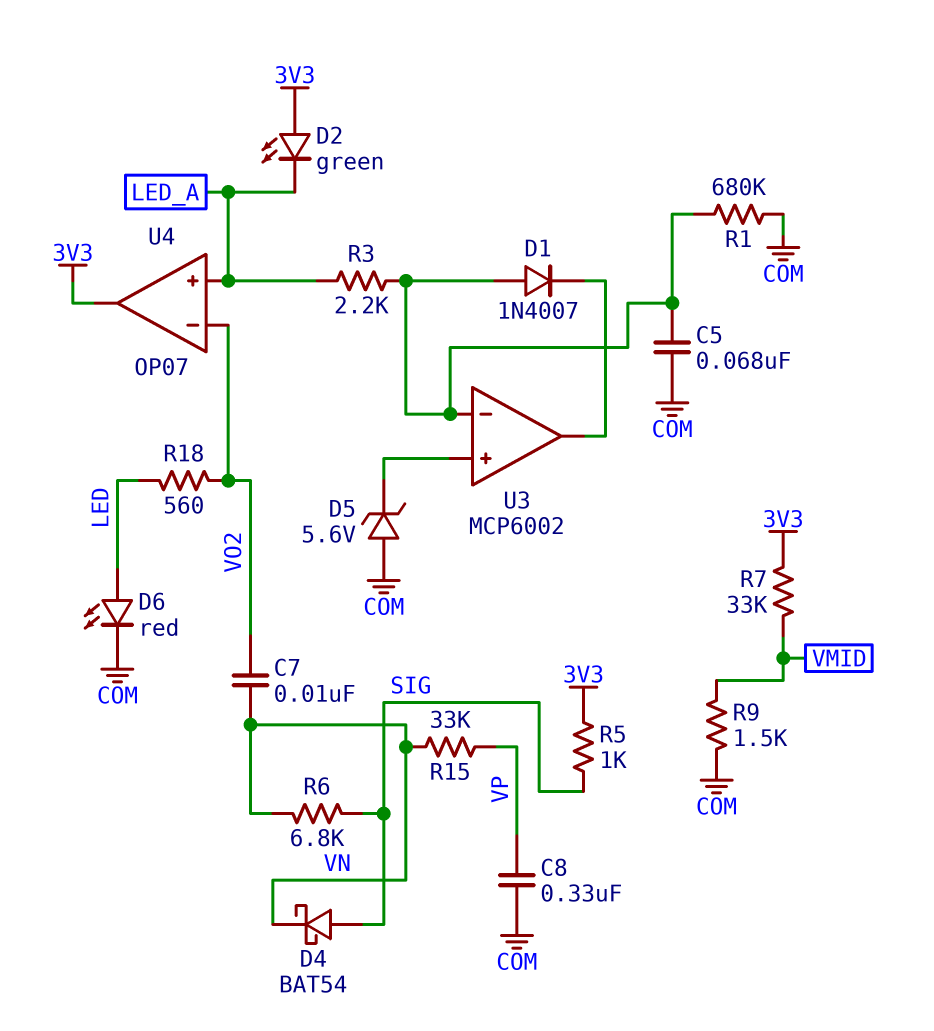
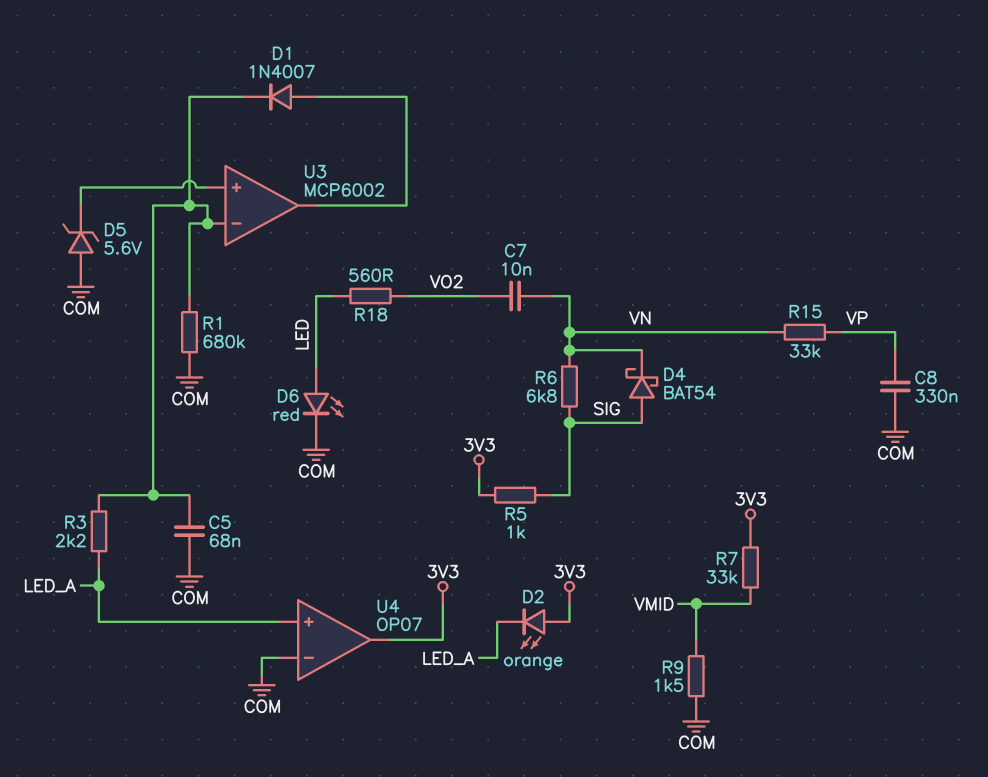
D1: diode 1N4007 (A U3/in-, K U3/out) -> diode 1N4007 (A U3/out, K U3/in-)
D2: LED green (A 3V3, K LED_A) -> LED orange (A 3V3, K LED_A)
U4 pin in-: VO2 -> COM

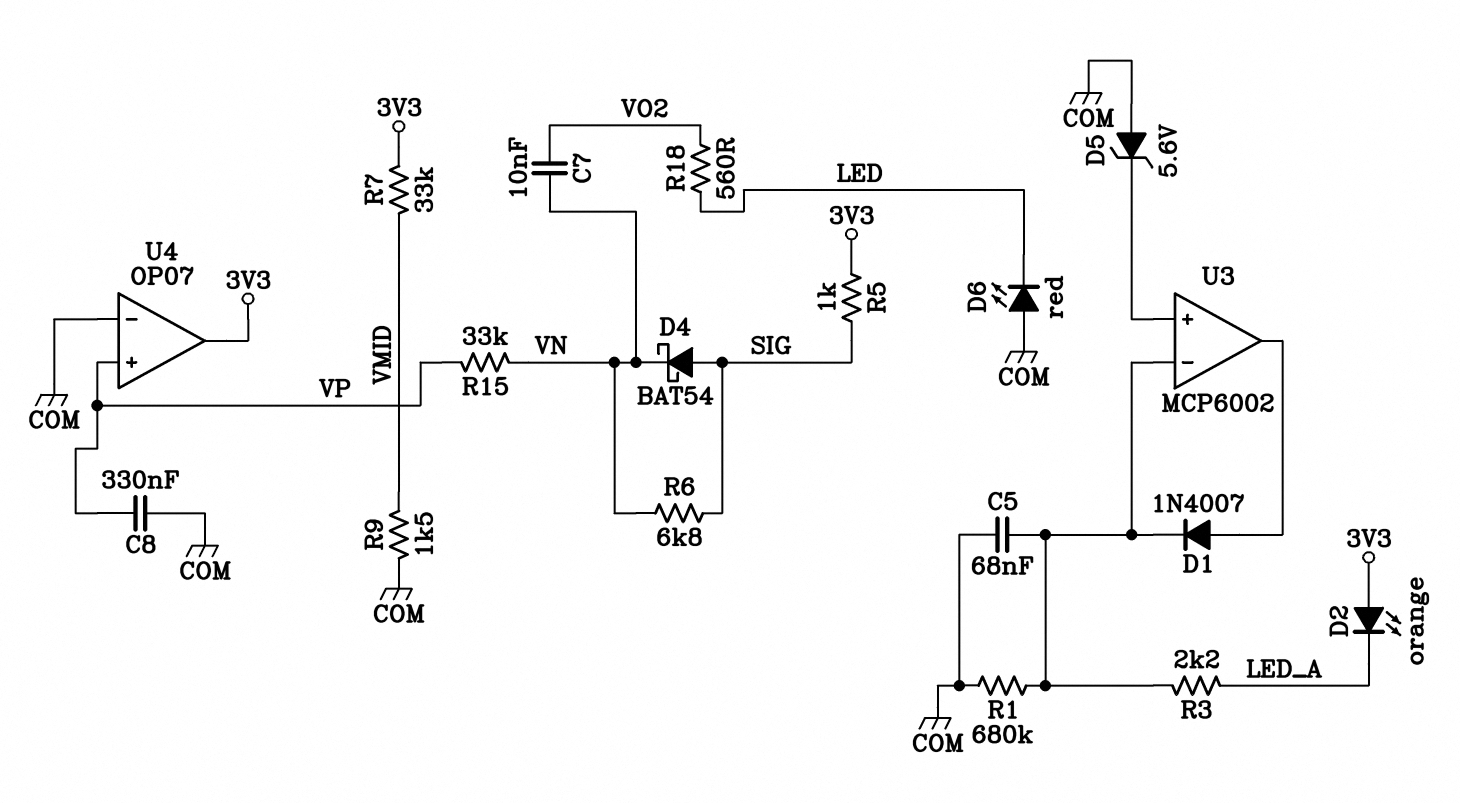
D6: LED red (A LED, K COM) -> LED red (A COM, K LED)
U4 pin in+: LED_A -> VP

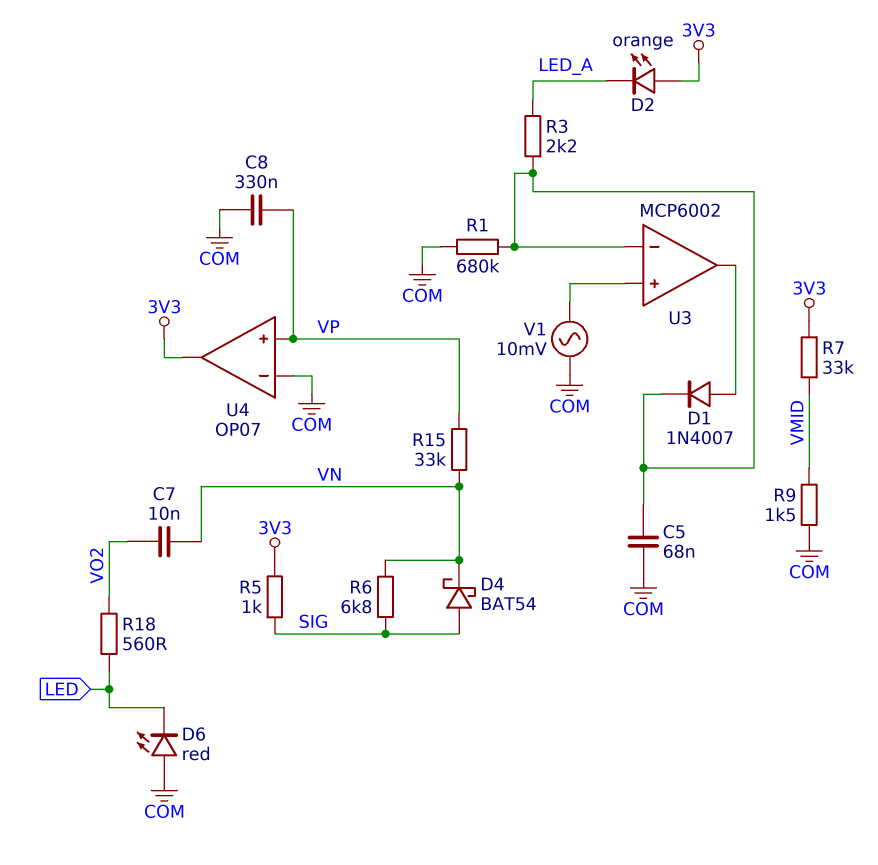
D5: zener 5.6V (A COM, K U3/in+) -> none
V1: none -> AC 10mV (COM, U3/in+)

